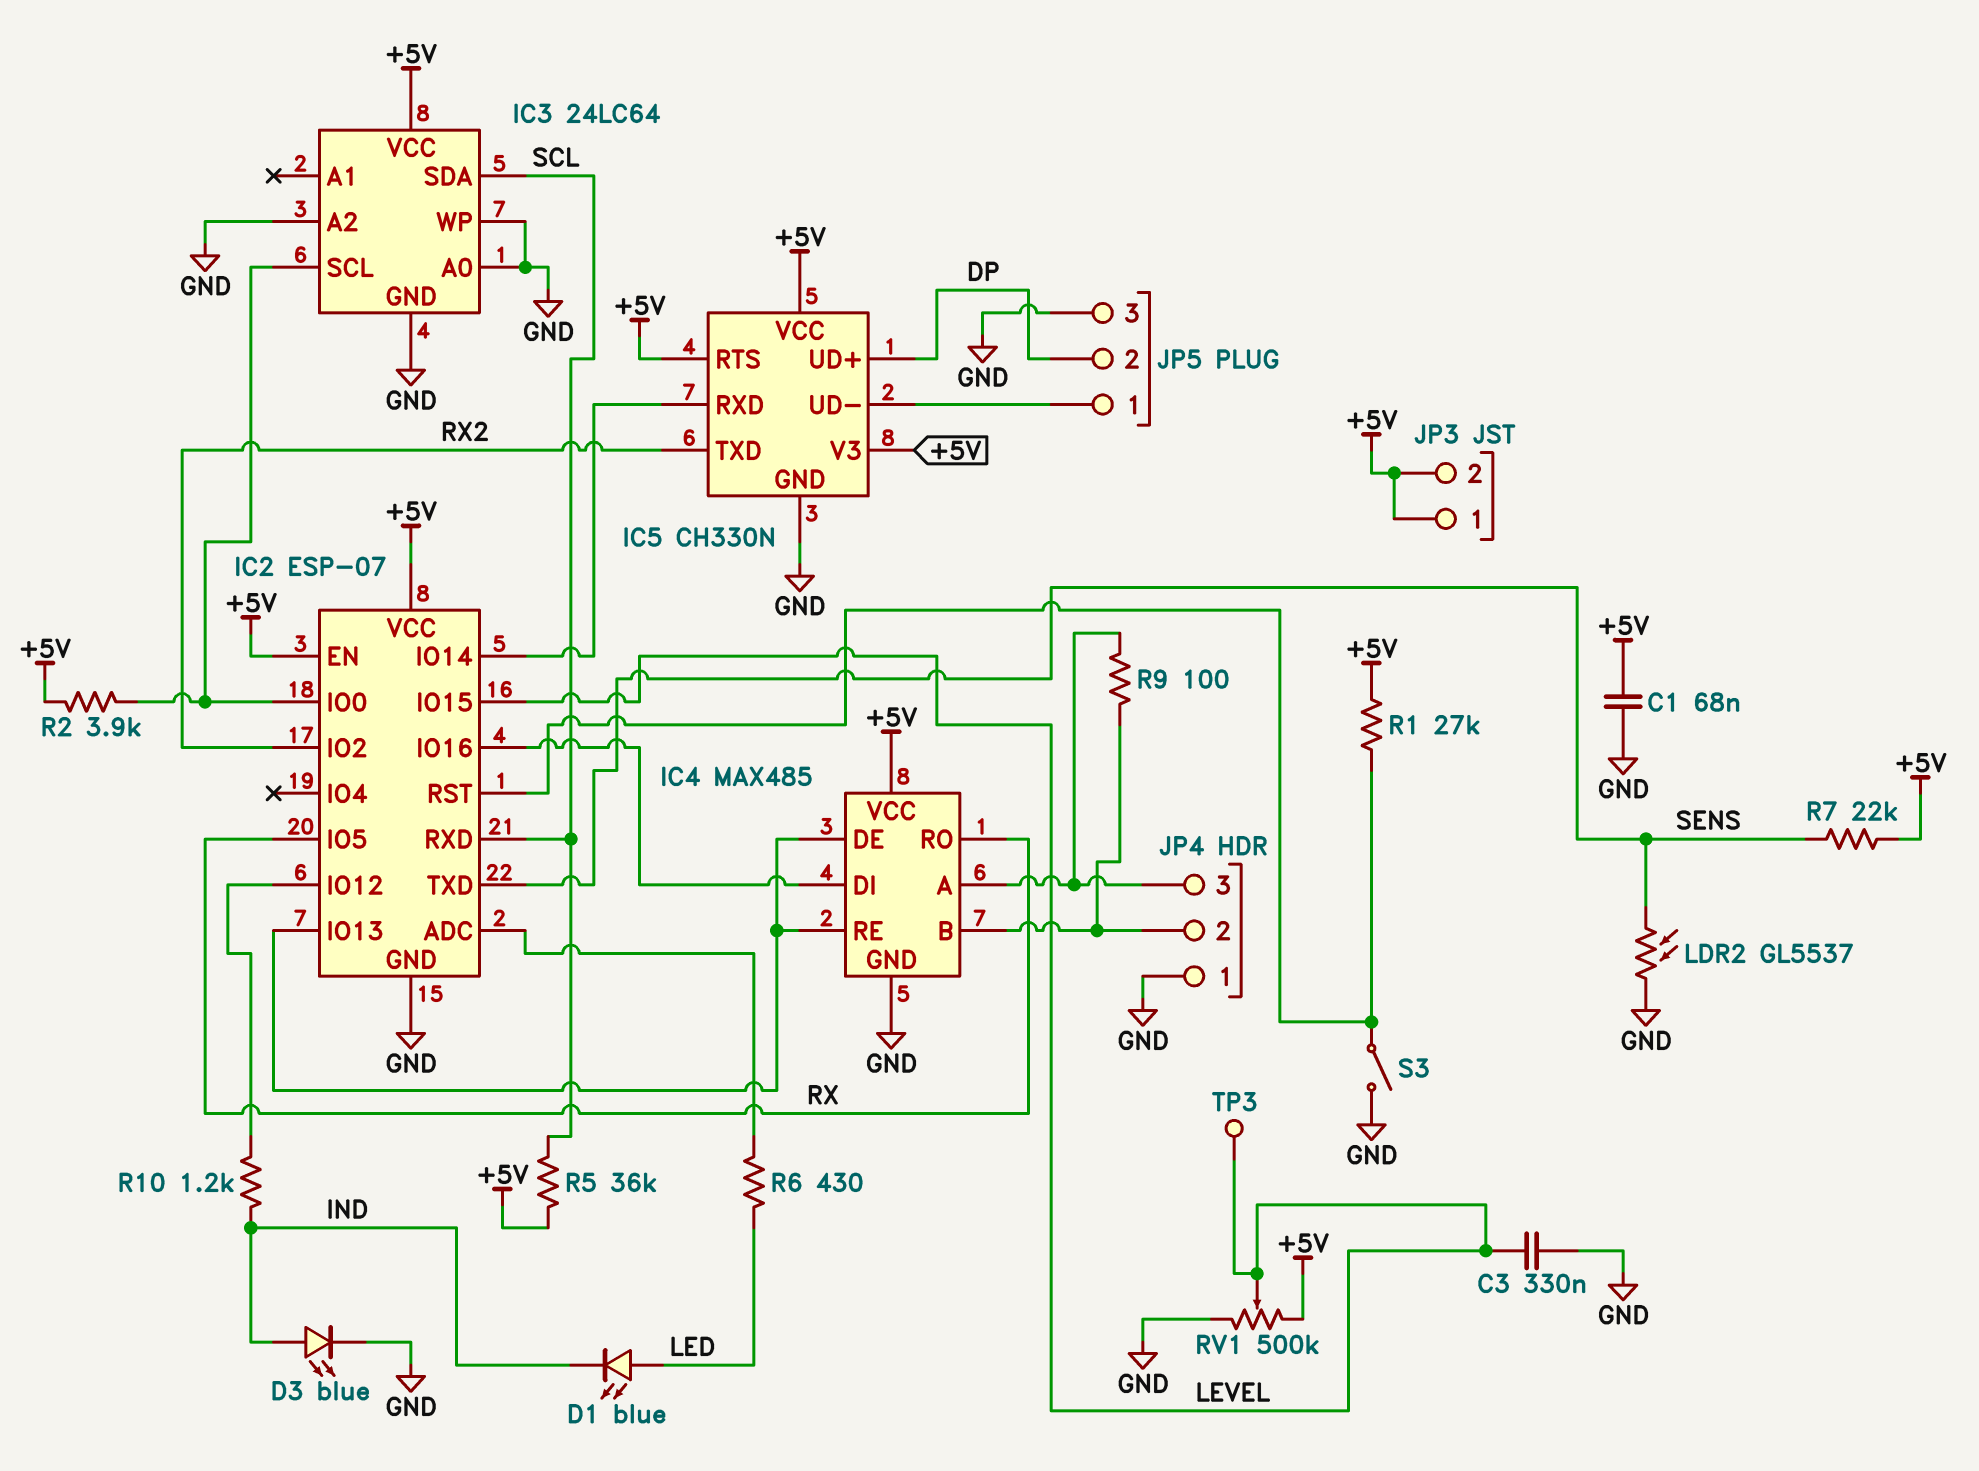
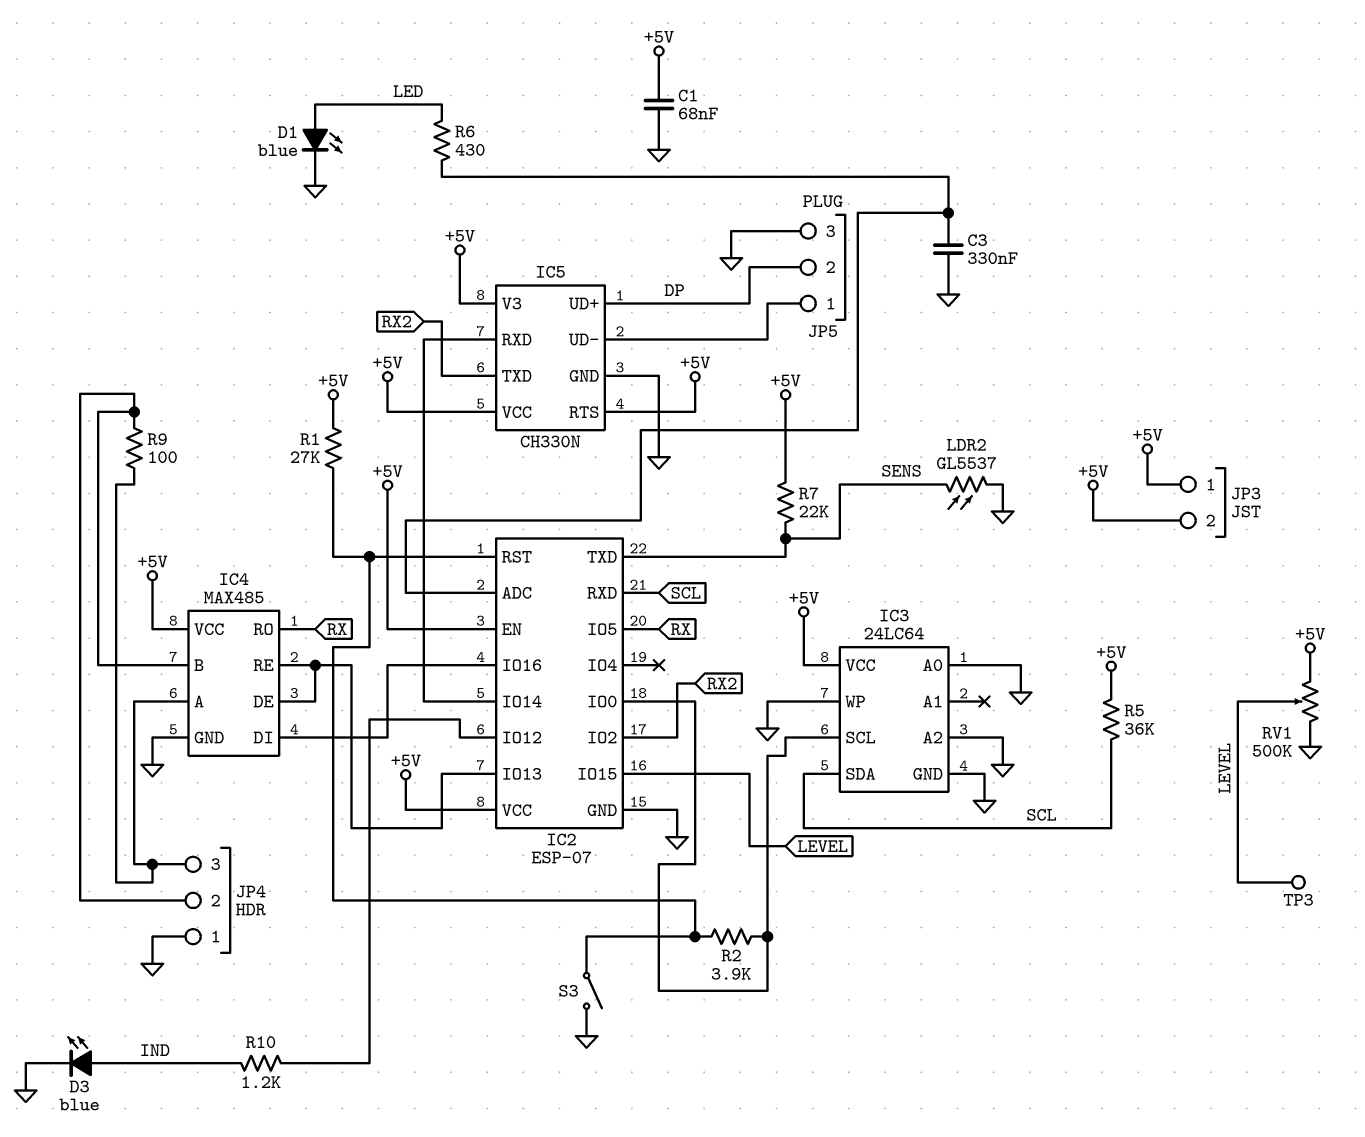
C3: 330nF (GND, LEVEL) -> 330nF (GND, IC2/ADC)
D1: LED blue (A LED, K IND) -> LED blue (A LED, K GND)
R2: 3.9k (+5V, IC2/IO0) -> 3.9k (IC2/IO0, IC2/RST)

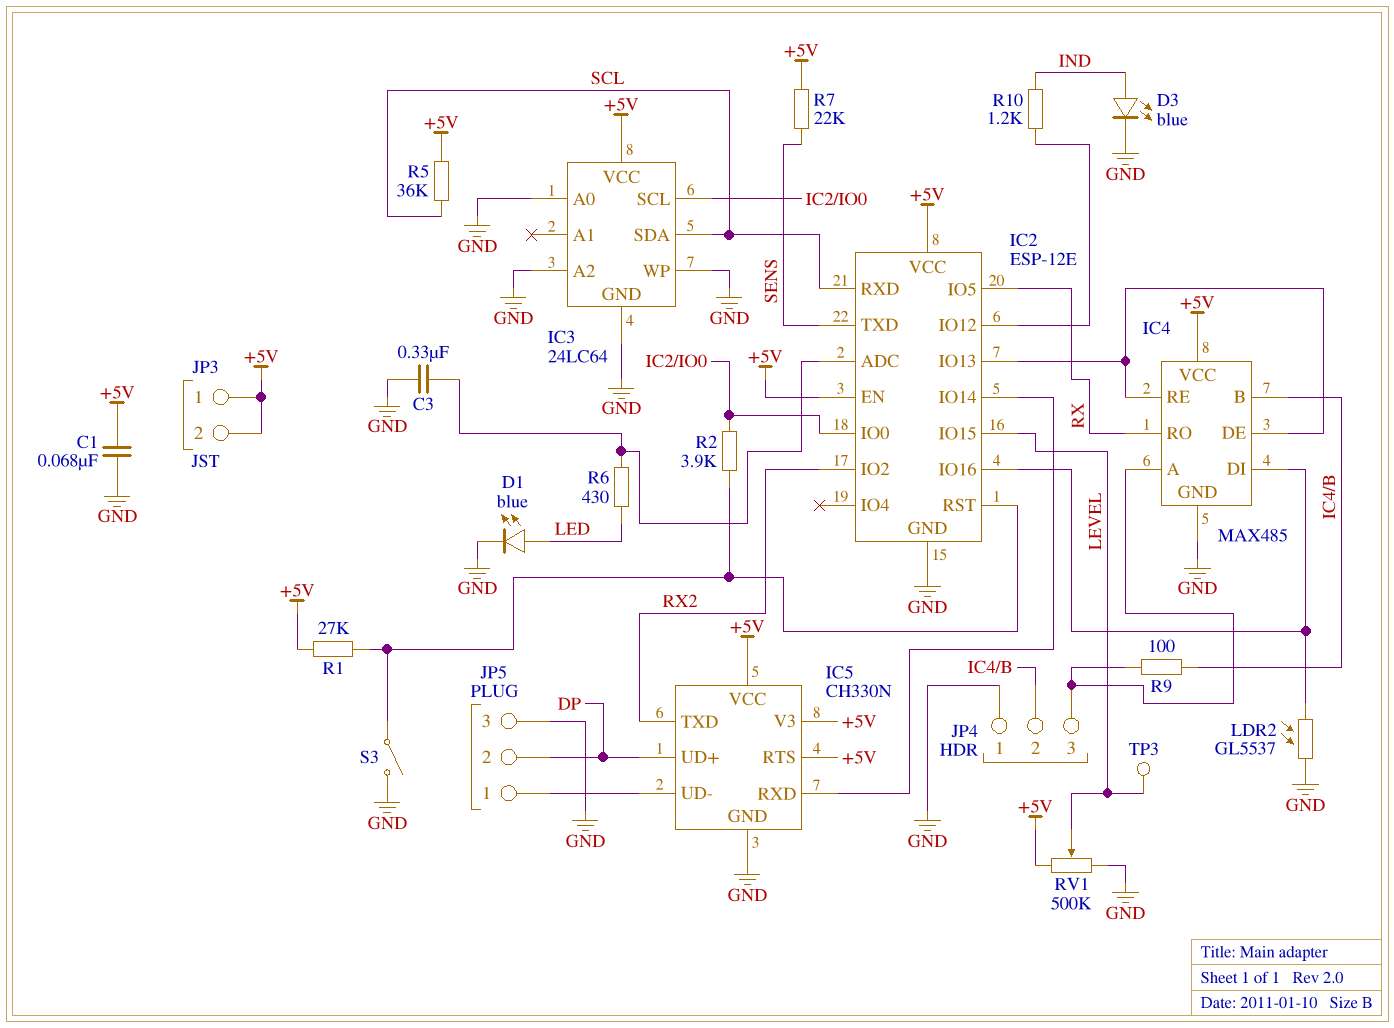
IC2: ESP-07 -> ESP-12E
LDR2: GL5537 (GND, SENS) -> GL5537 (GND, IC2/IO16)

